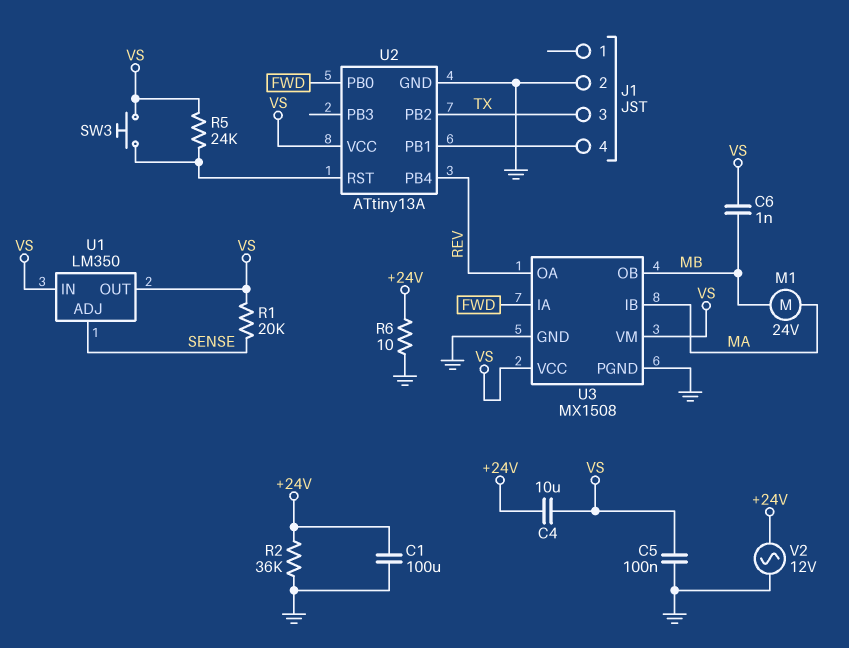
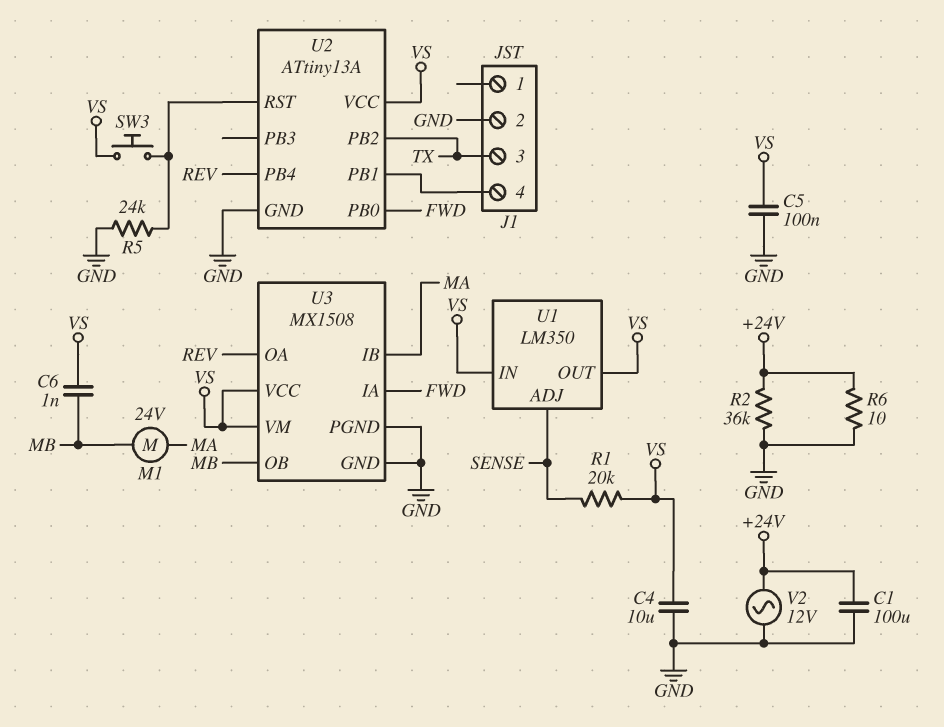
C4: 10uF (+24V, VS) -> 10uF (GND, VS)
R5: 24k (U2/RST, VS) -> 24k (GND, U2/RST)

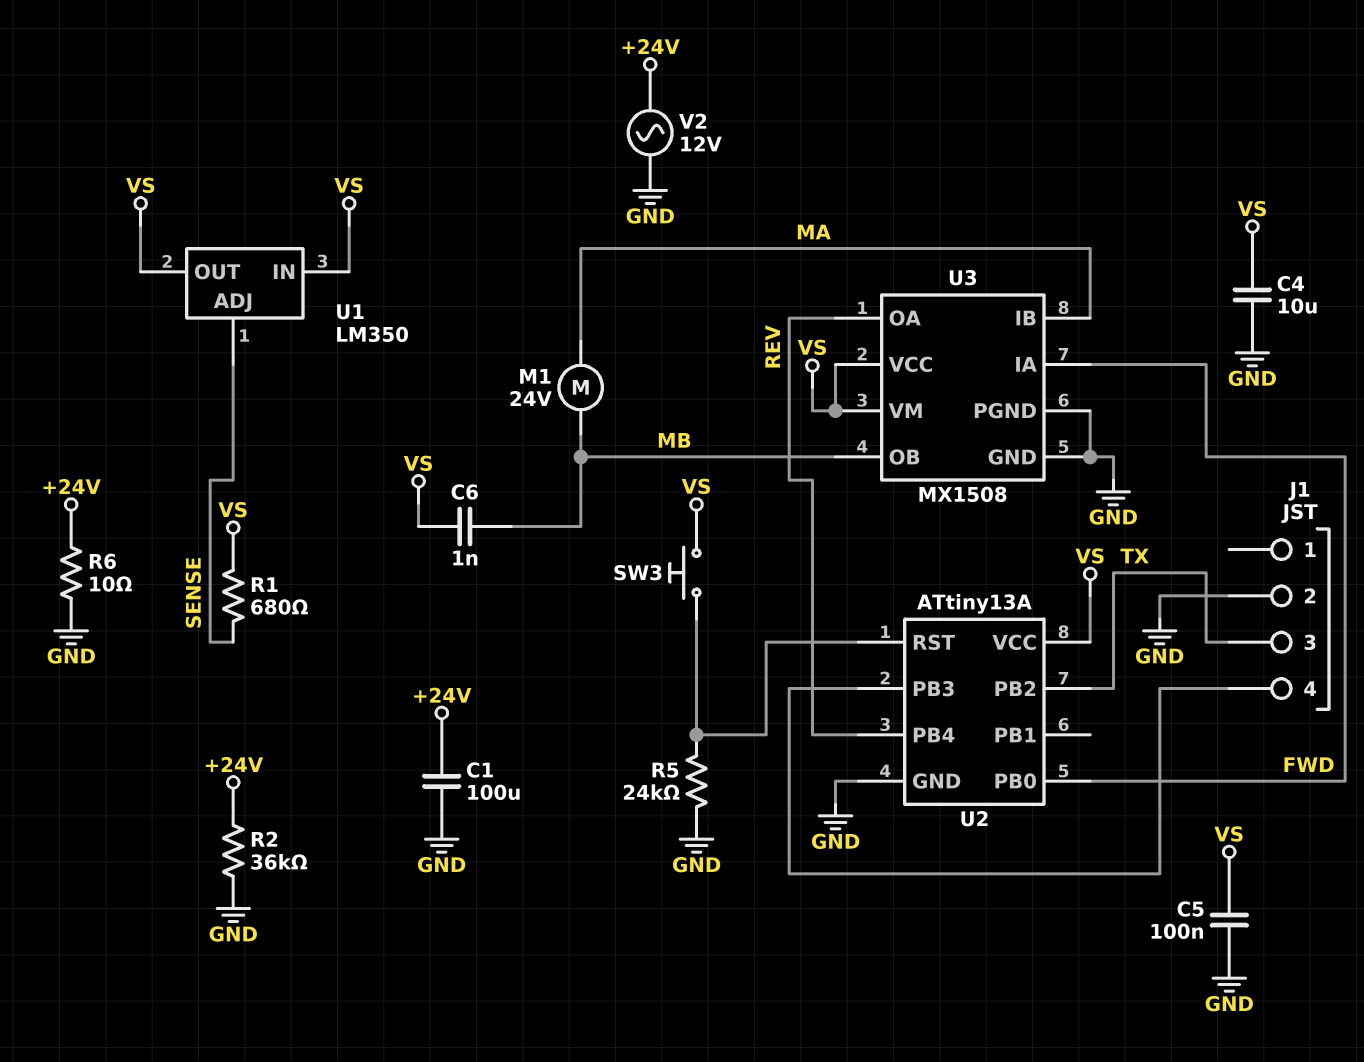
R1: 20k (SENSE, VS) -> 680 (SENSE, VS)
U2 pin PB1: J1/4 -> none
U2 pin PB3: none -> J1/4

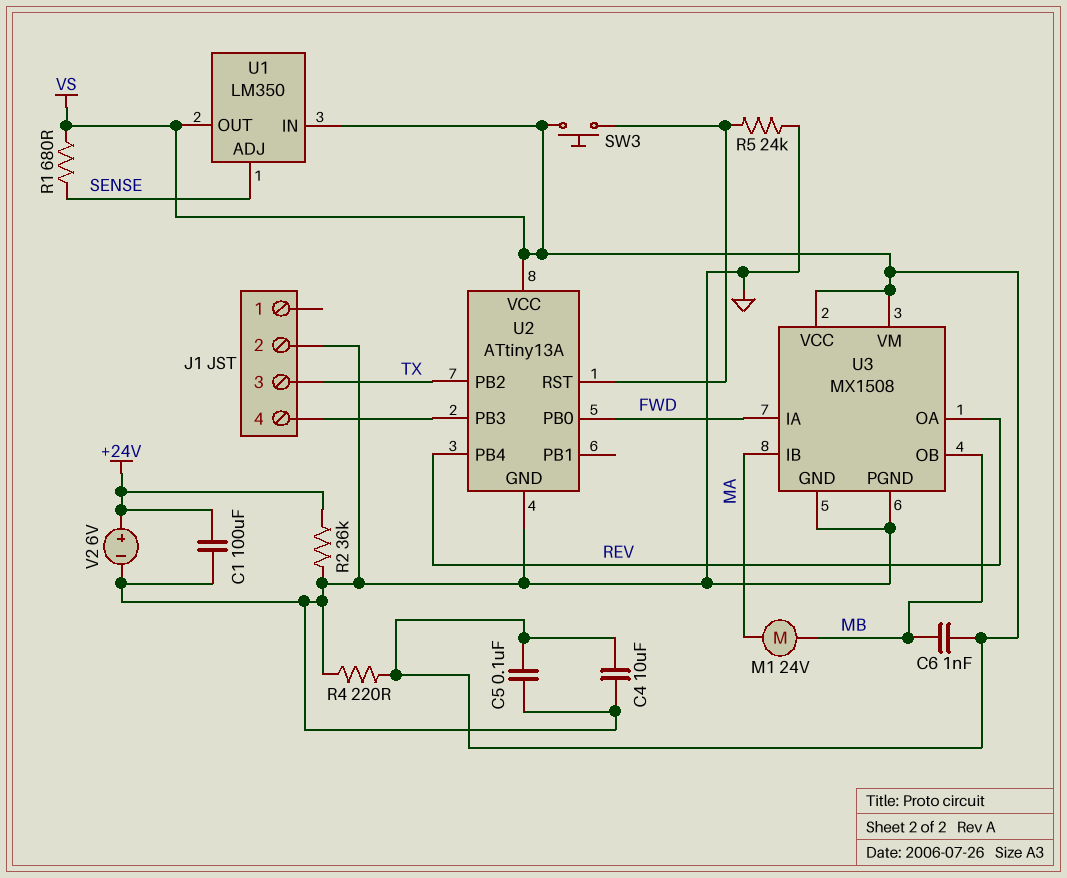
R4: none -> 220 (GND, VS)
R6: 10 (+24V, GND) -> none
V2: AC 12V (+24V, GND) -> 6V (plus +24V, minus GND)

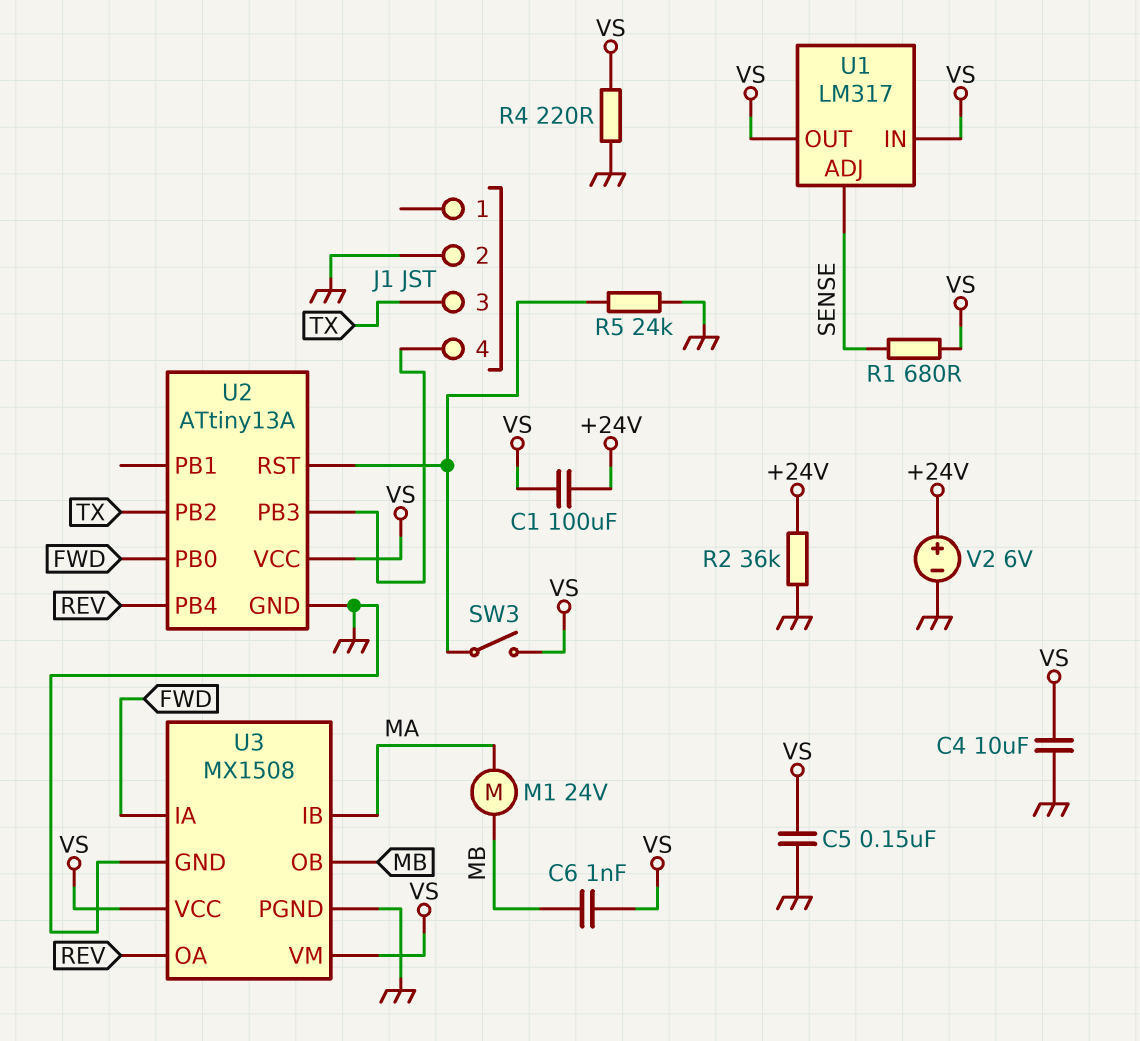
C1: 100uF (+24V, GND) -> 100uF (+24V, VS)
C5: 100nF (GND, VS) -> 150nF (GND, VS)
SW3: button (U2/RST, VS) -> switch (U2/RST, VS)
U1: LM350 -> LM317

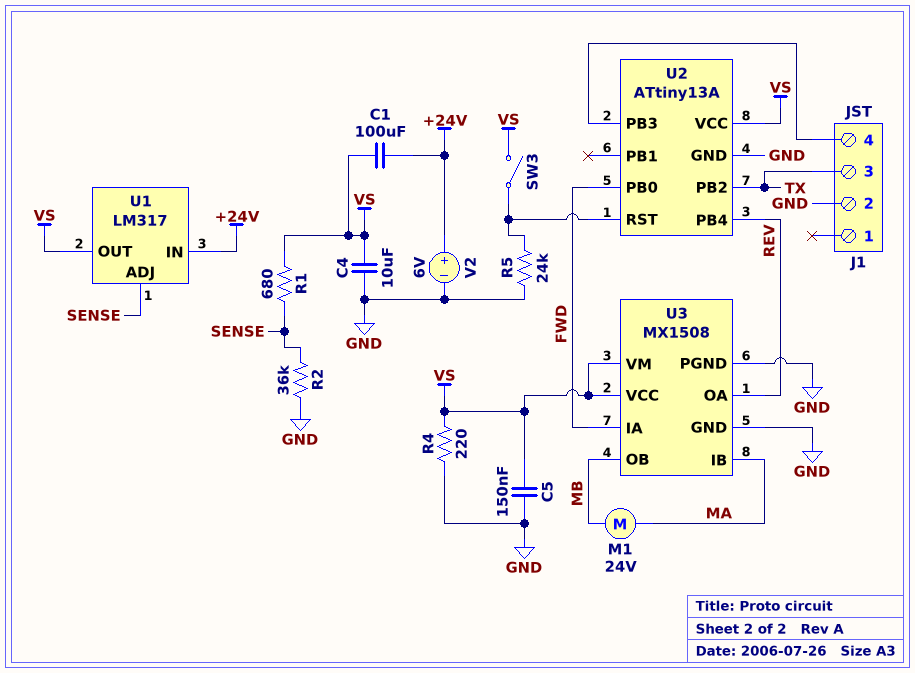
C6: 1nF (MB, VS) -> none
R2: 36k (+24V, GND) -> 36k (GND, SENSE)
U1 pin IN: VS -> +24V

